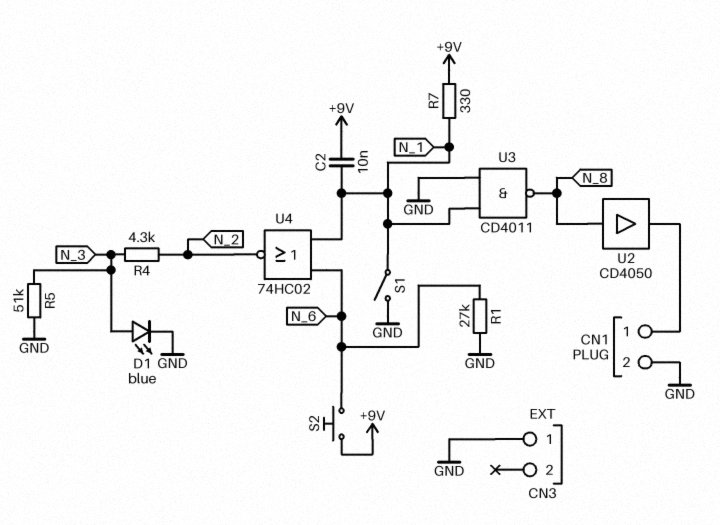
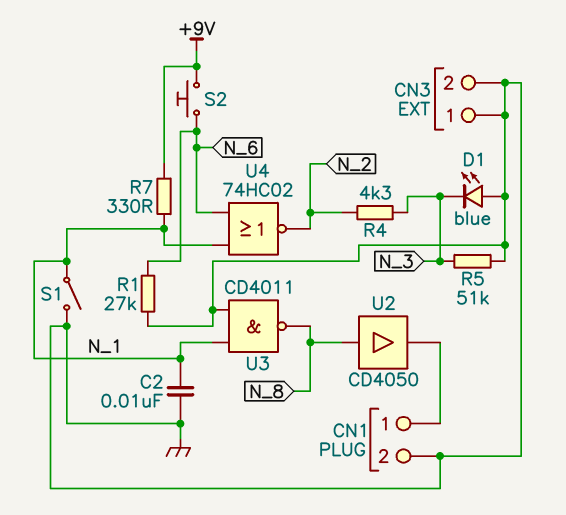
C2: 10nF (+9V, N_1) -> 10nF (GND, N_1)
CN3 pin 2: none -> GND
D1: LED blue (A N_3, K GND) -> LED blue (A GND, K N_3)

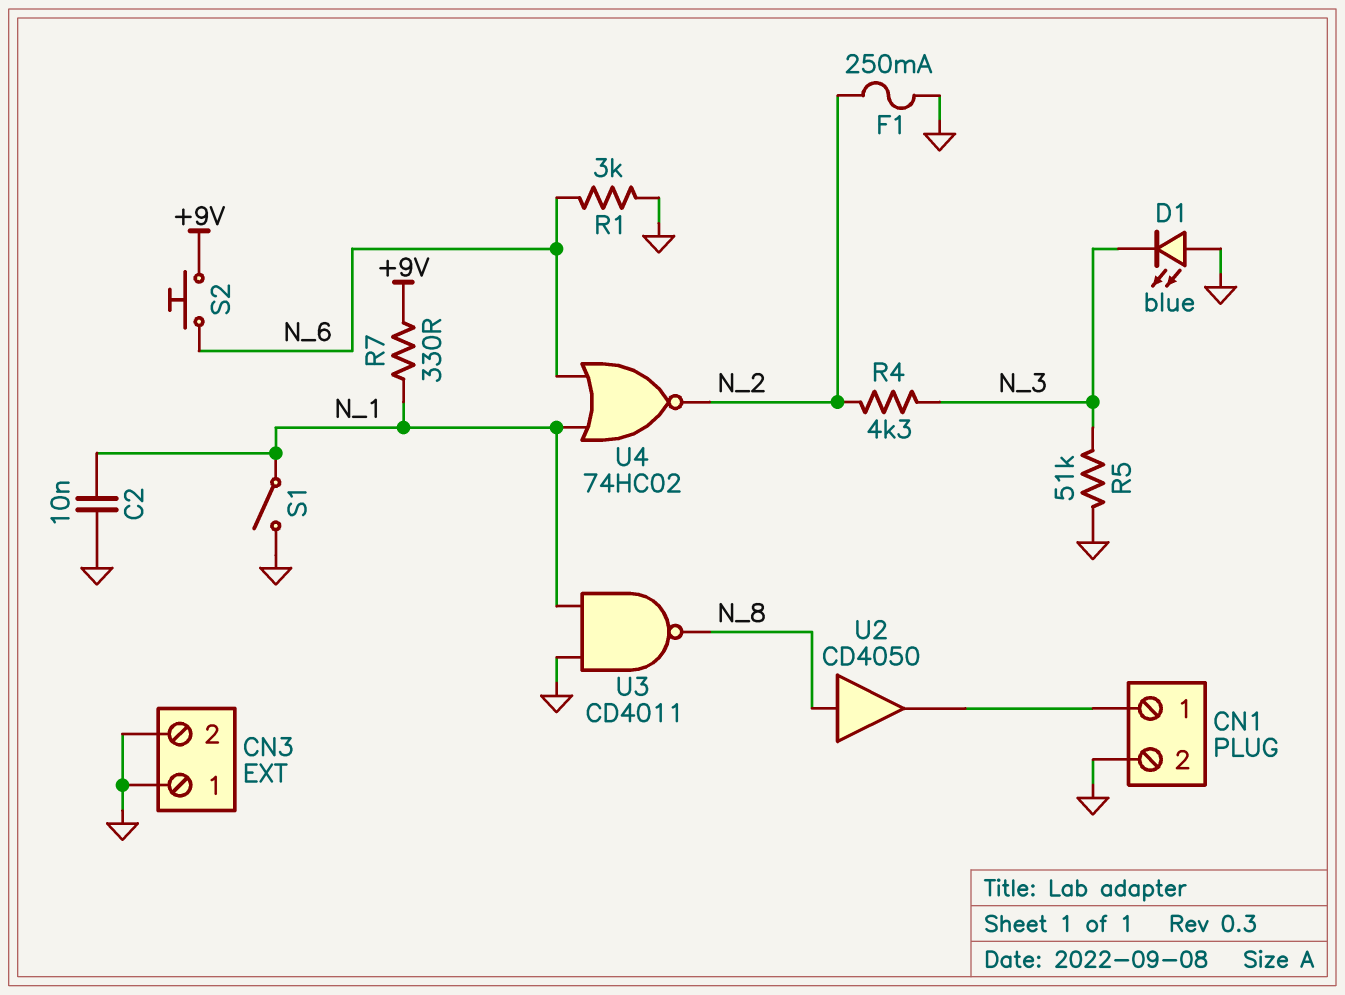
F1: none -> 250mA (GND, N_2)
R1: 27k (GND, N_6) -> 3k (GND, N_6)

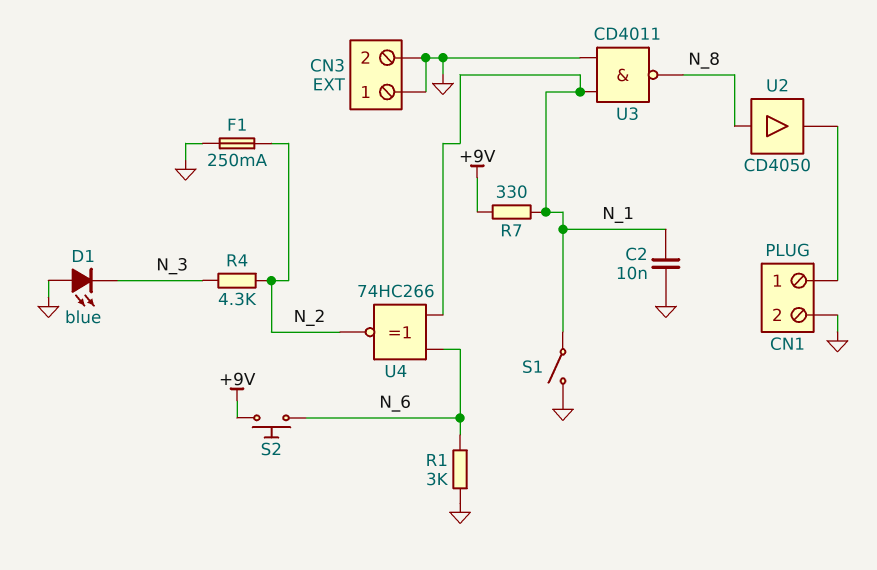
R5: 51k (GND, N_3) -> none
U4: NOR 74HC02 (in N_1, in N_6, out N_2) -> XNOR 74HC266 (in N_1, in N_6, out N_2)

